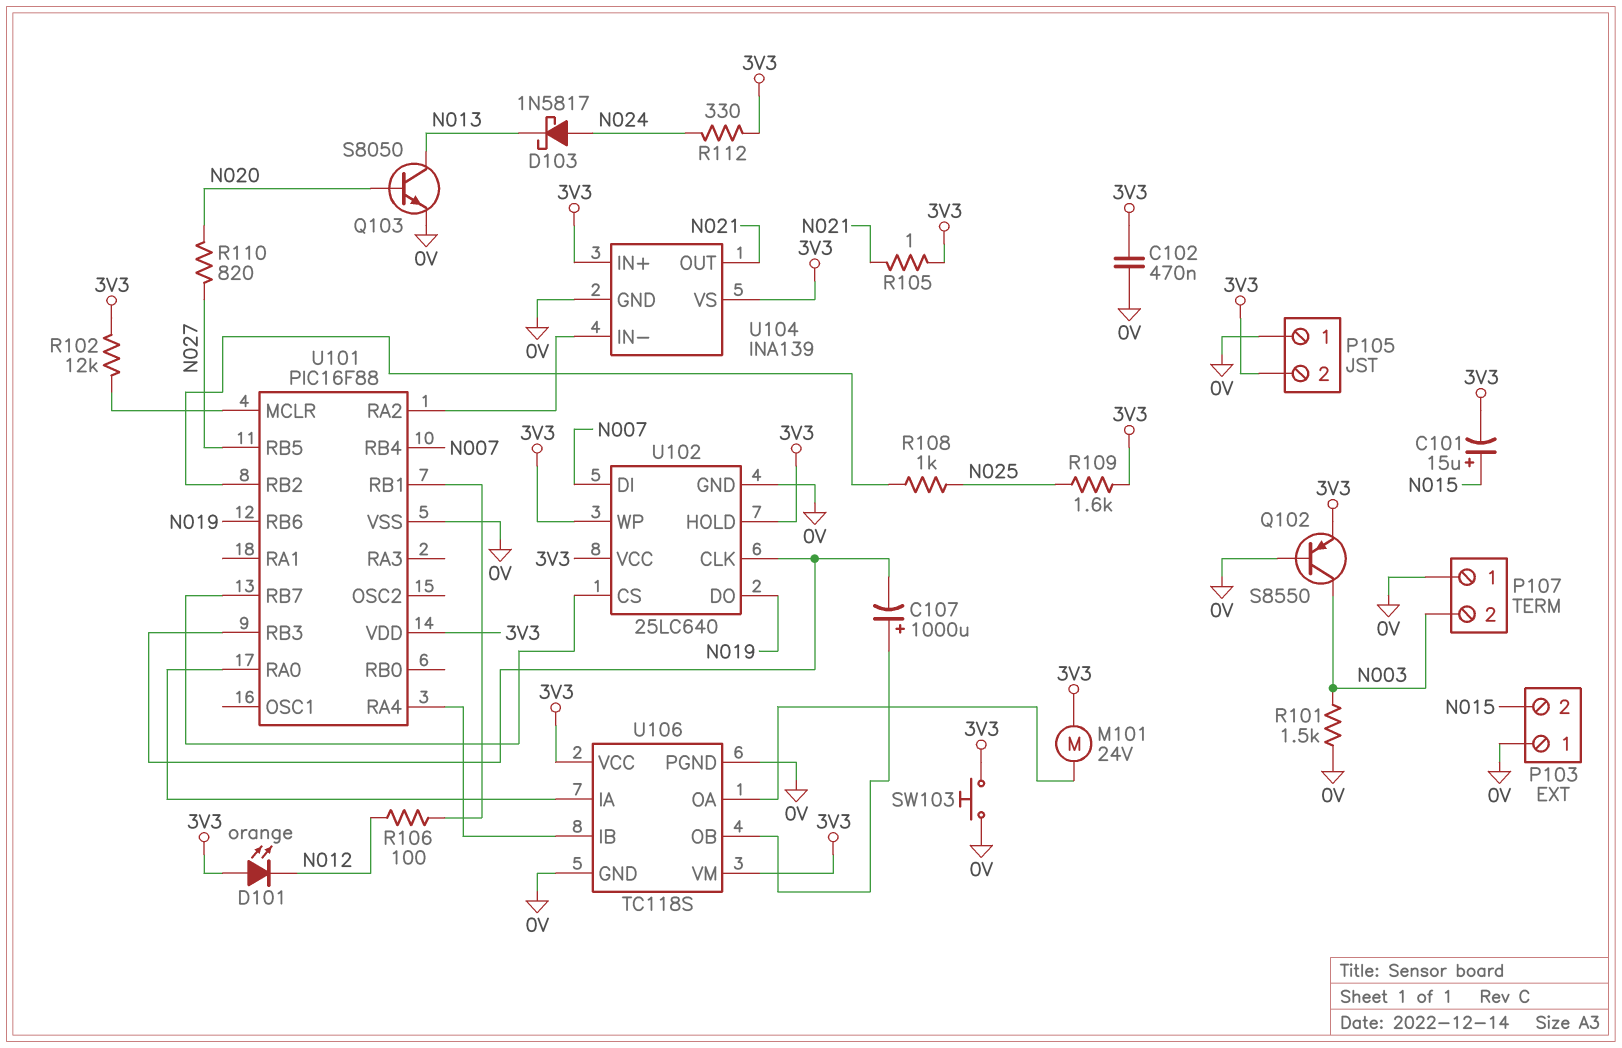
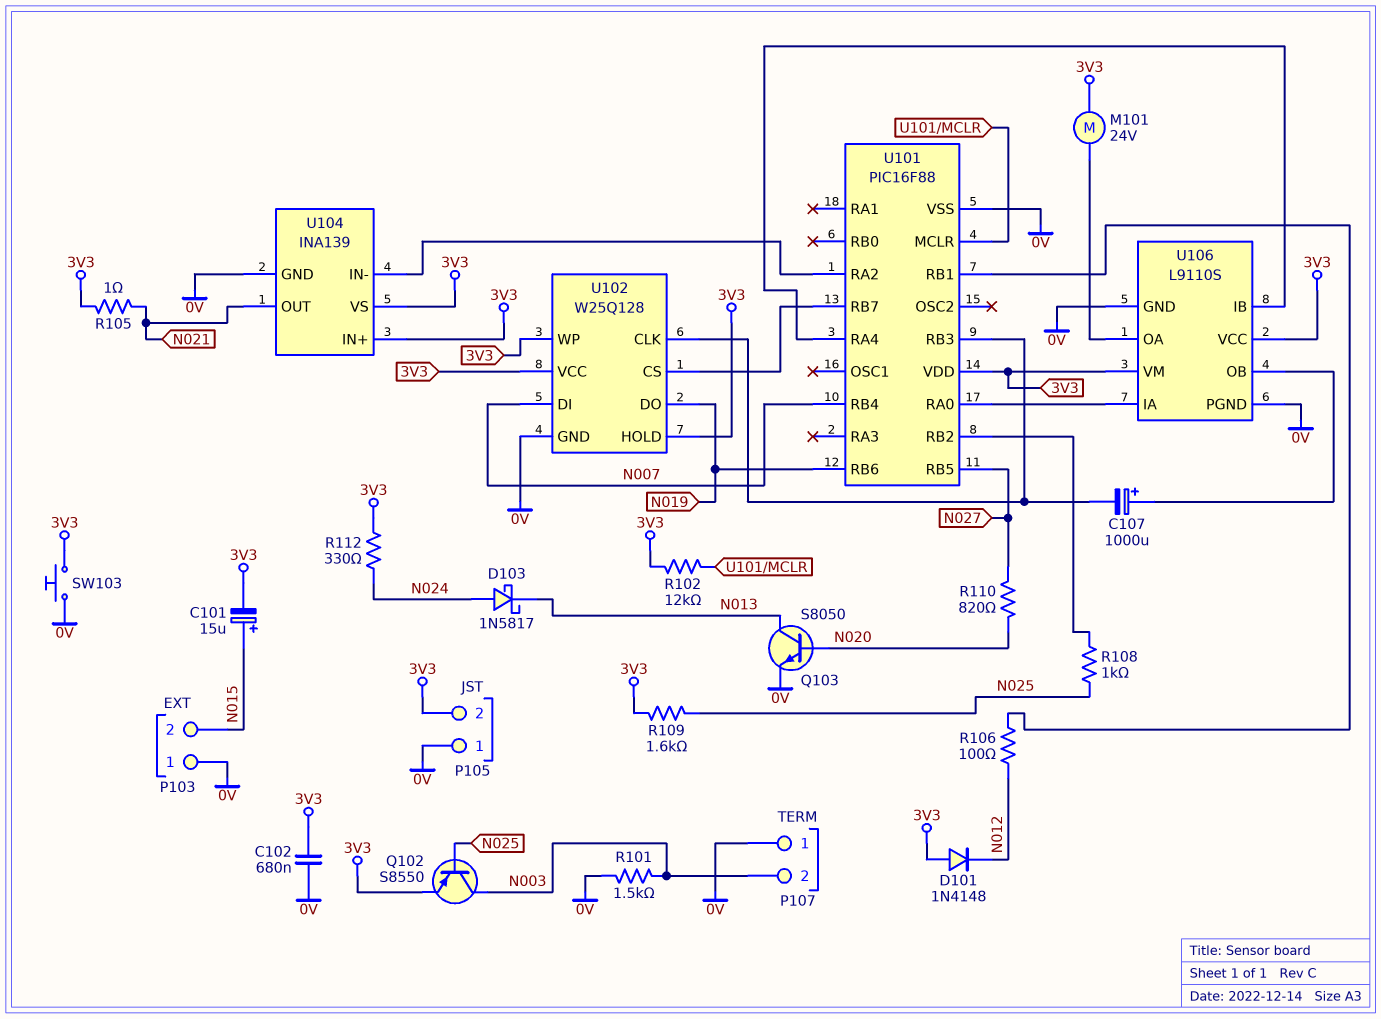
C102: 470nF (0V, 3V3) -> 680nF (0V, 3V3)
D101: LED orange (A 3V3, K N012) -> diode 1N4148 (A 3V3, K N012)
Q102: PNP S8550 (B 0V, C N003, E 3V3) -> PNP S8550 (B N025, C N003, E 3V3)
U102: 25LC640 -> W25Q128
U106: TC118S -> L9110S

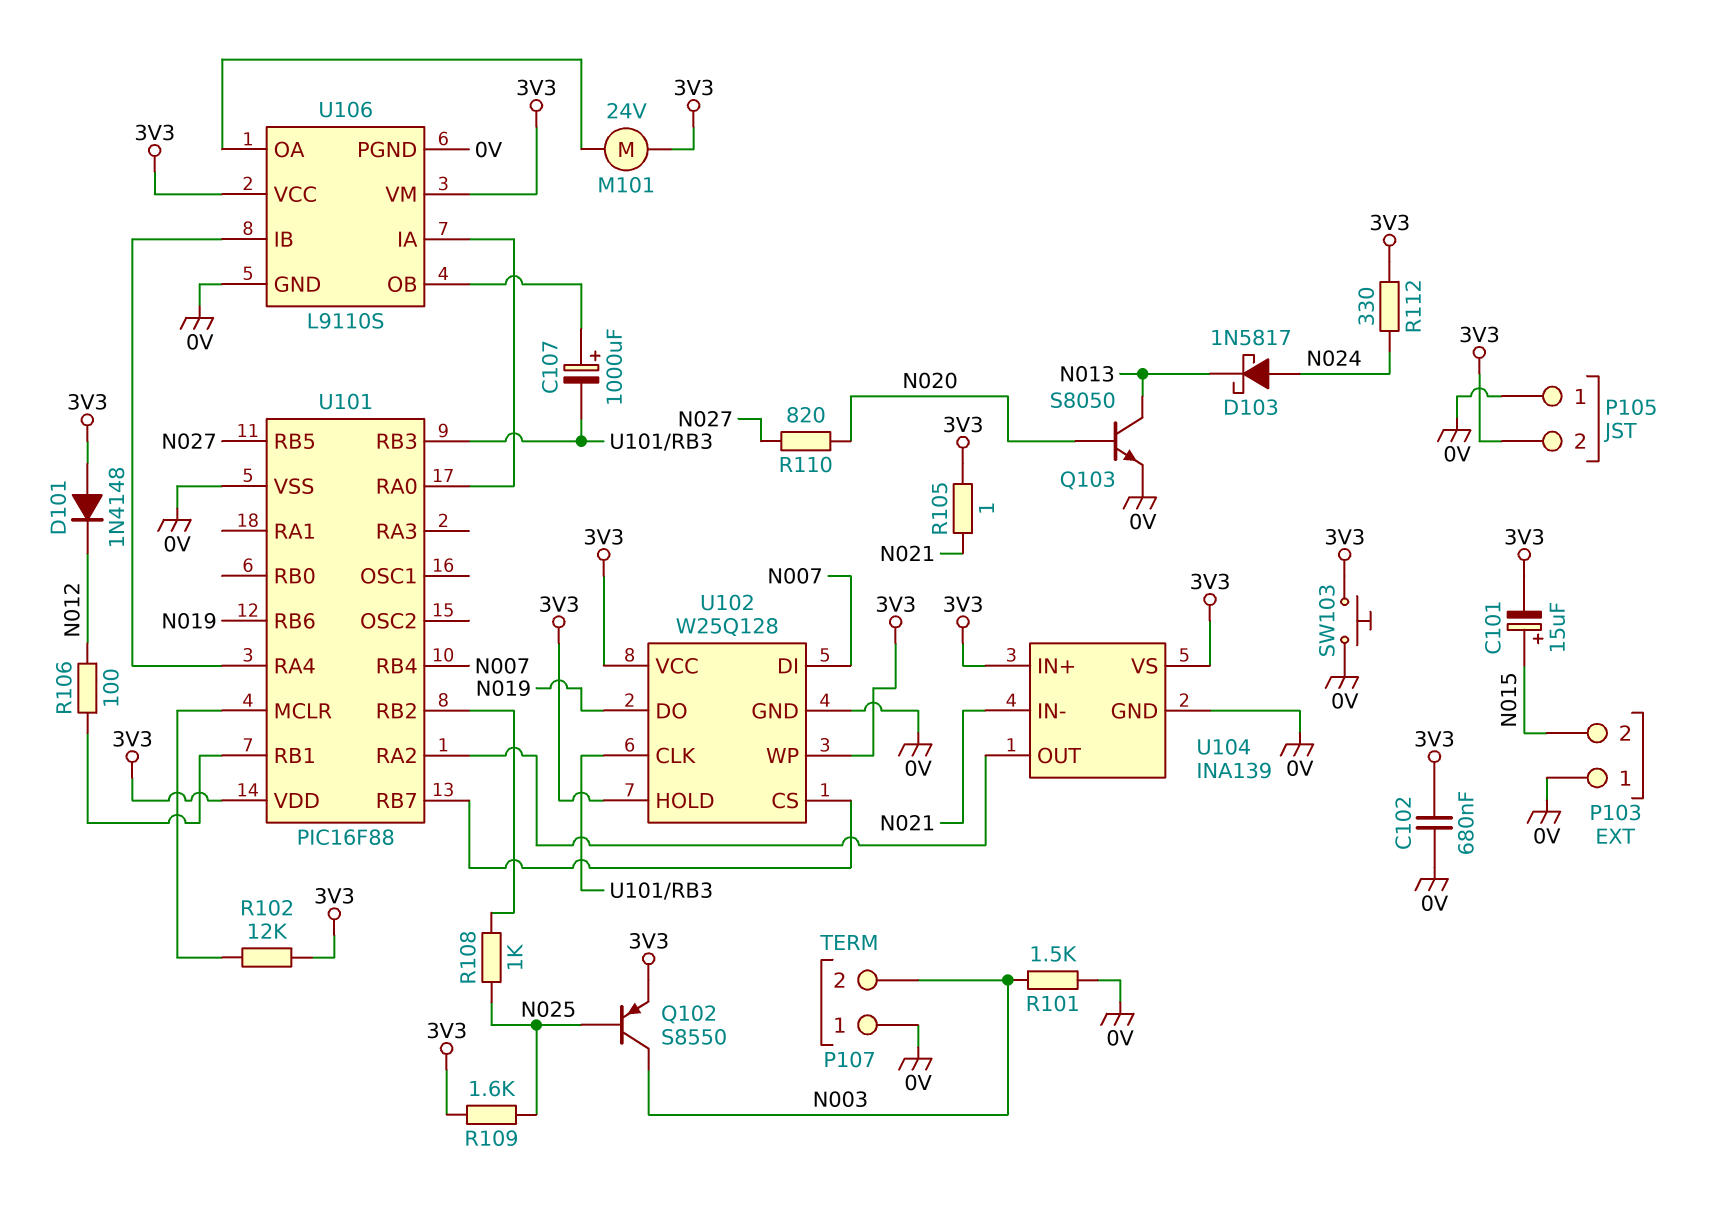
U104 pin IN-: U101/RA2 -> N021
U104 pin OUT: N021 -> U101/RA2

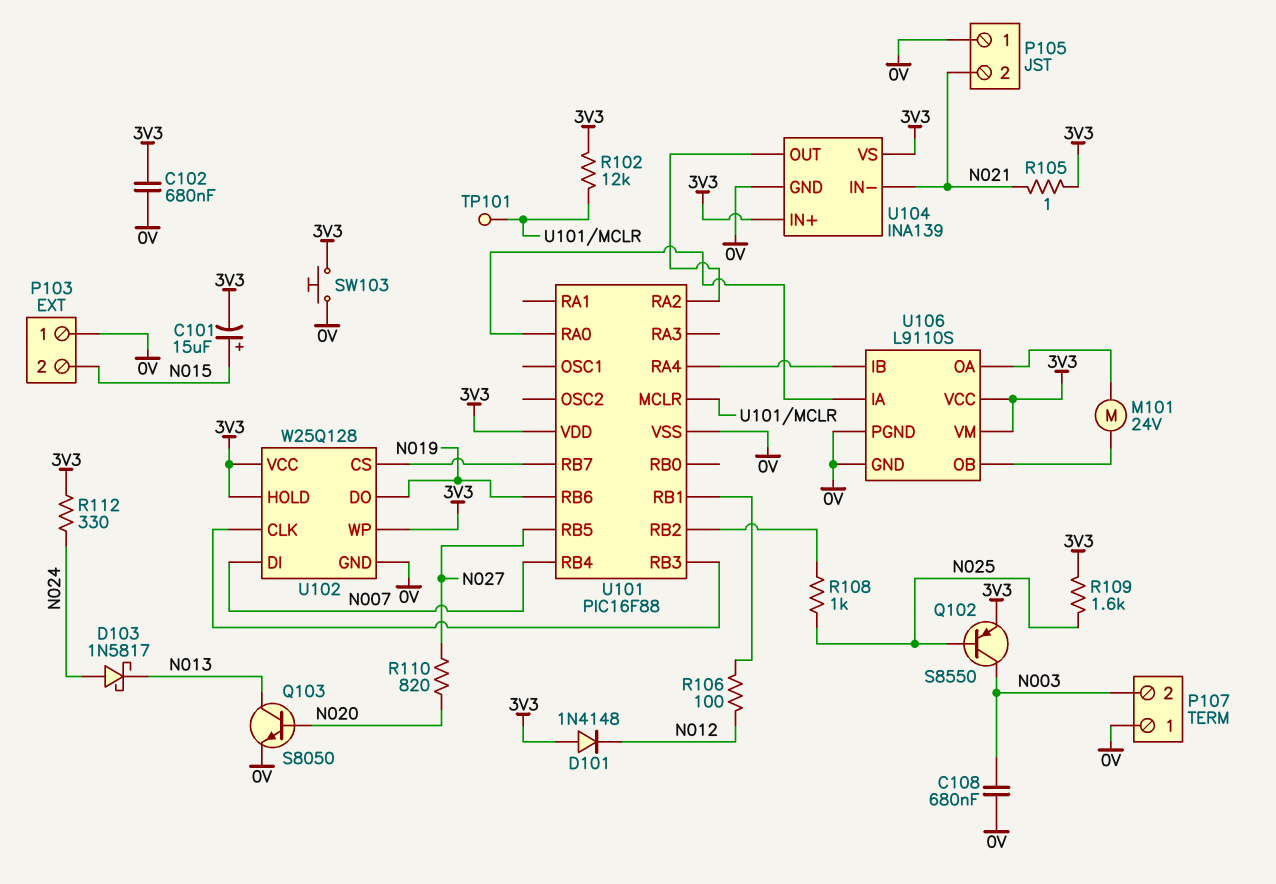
C107: 1000uF (plus U106/OB, minus U101/RB3) -> none
C108: none -> 680nF (0V, N003)
M101: motor 24V (3V3, U106/OA) -> motor 24V (U106/OA, U106/OB)
P105 pin 2: 3V3 -> N021
R101: 1.5k (0V, N003) -> none
TP101: none -> test point (U101/MCLR)

